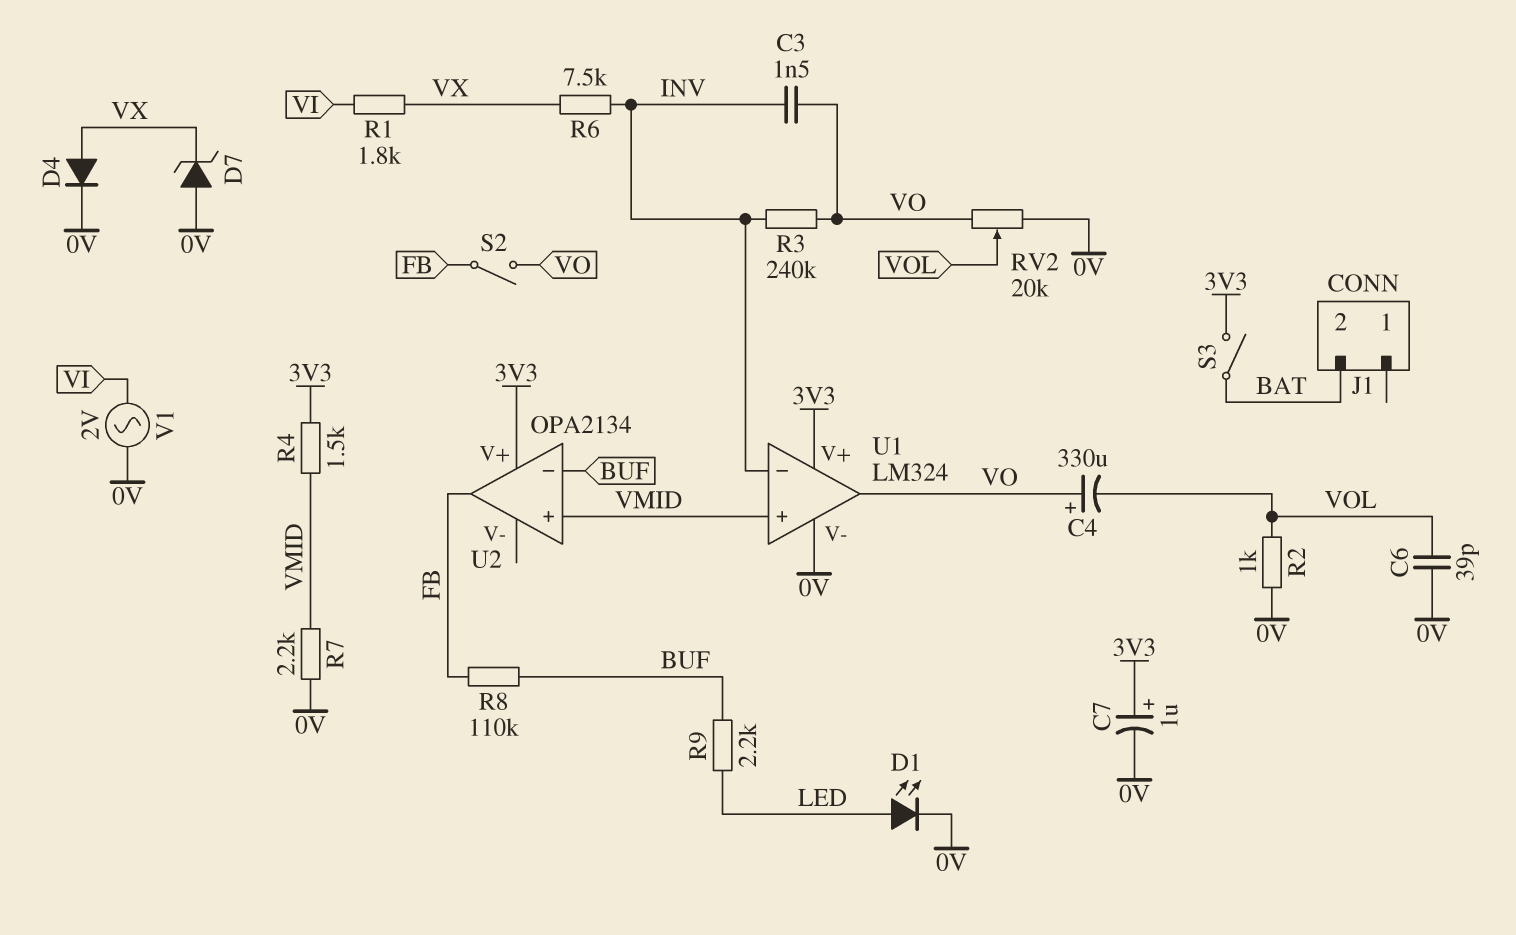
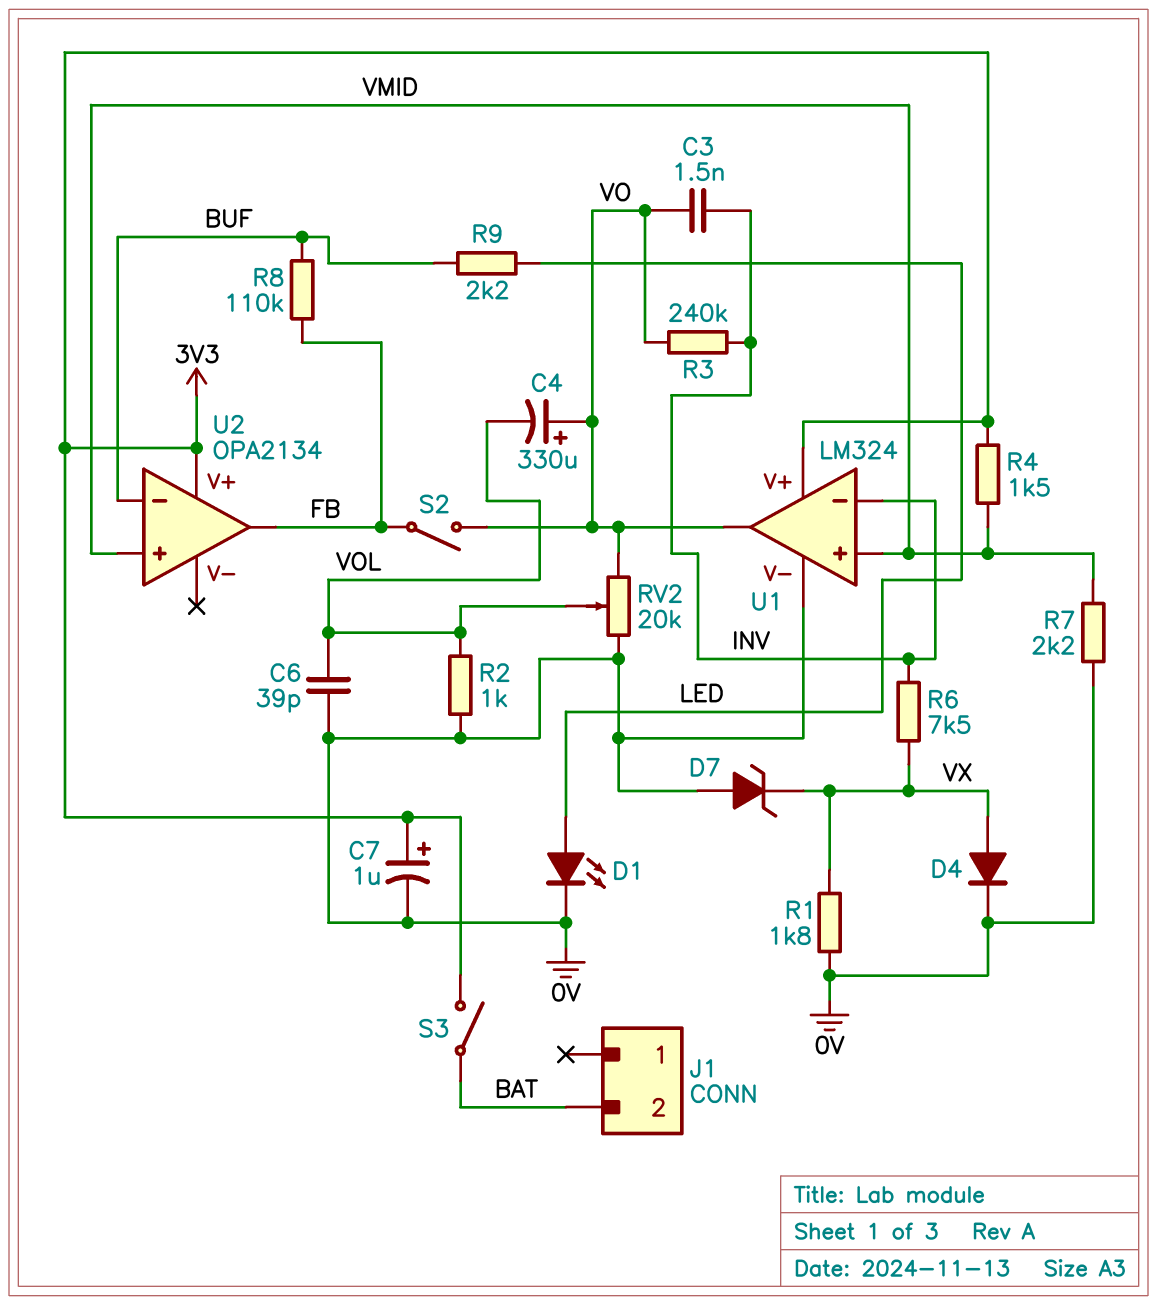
R1: 1.8k (VI, VX) -> 1.8k (0V, VX)
V1: AC 2V (0V, VI) -> none

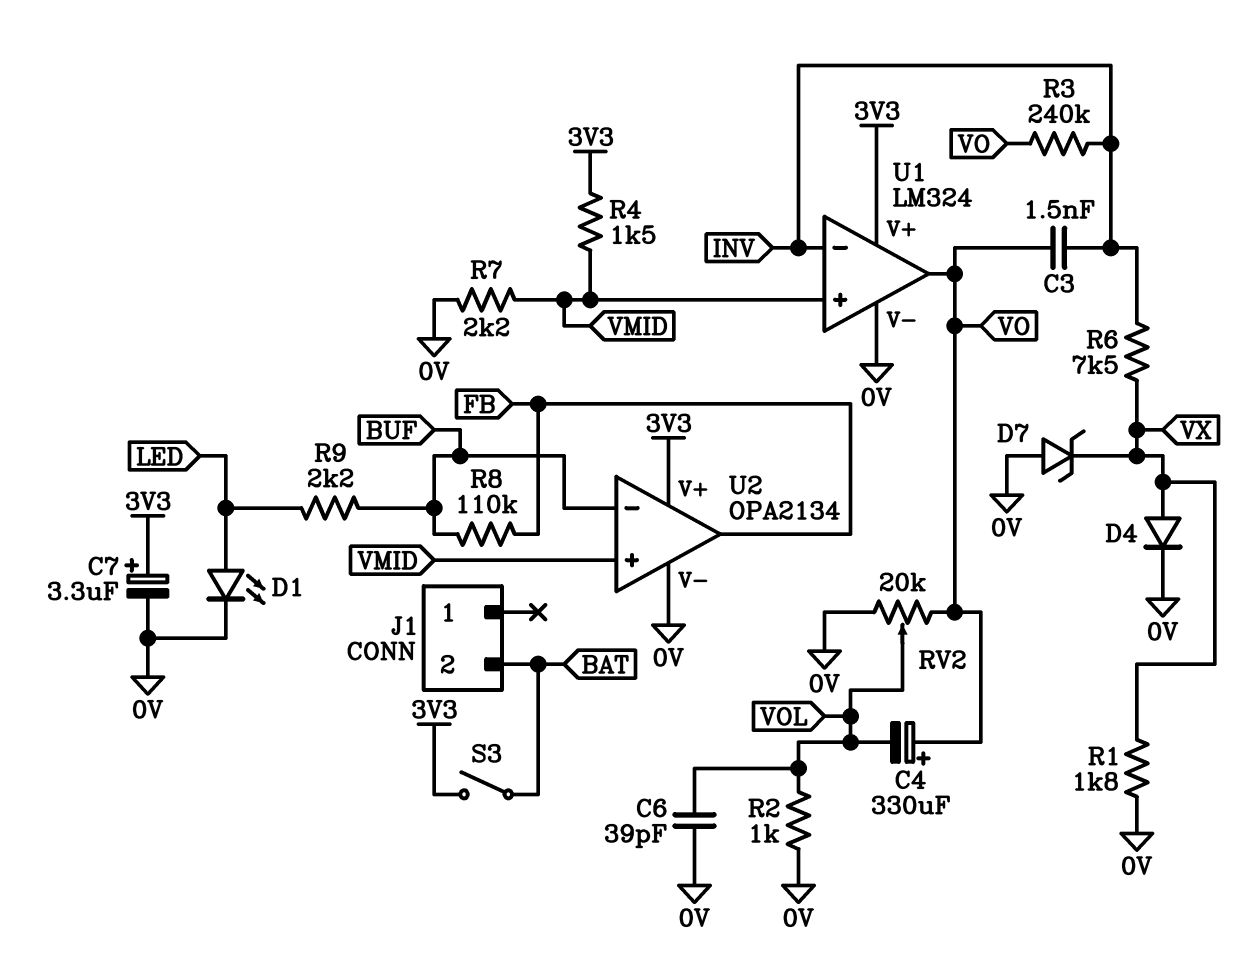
C7: 1uF (plus 3V3, minus 0V) -> 3.3uF (plus 3V3, minus 0V)
S2: switch (FB, VO) -> none
U2 pin V-: none -> 0V

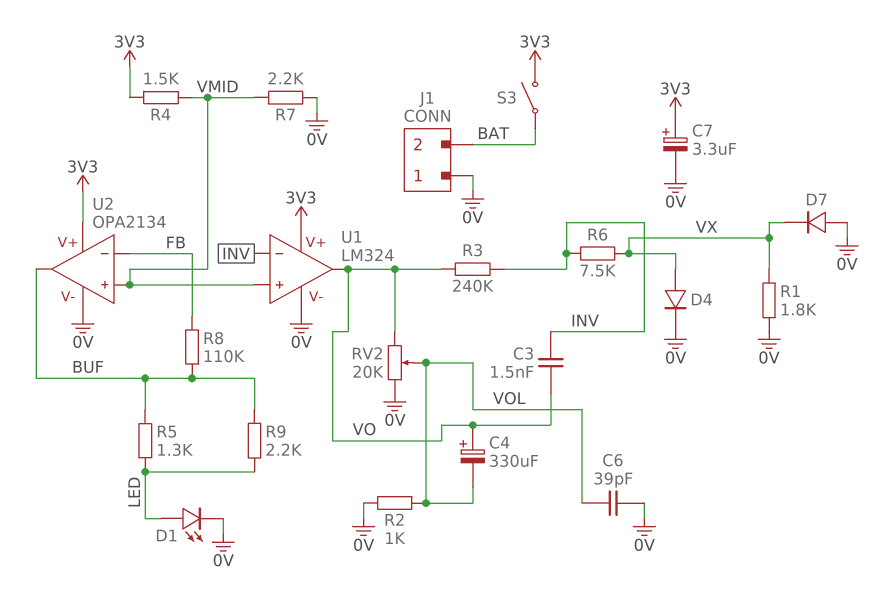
D7: zener (A 0V, K VX) -> diode (A 0V, K VX)
J1 pin 1: none -> 0V
R5: none -> 1.3k (BUF, LED)
U2 pin in-: BUF -> FB
U2 pin out: FB -> BUF

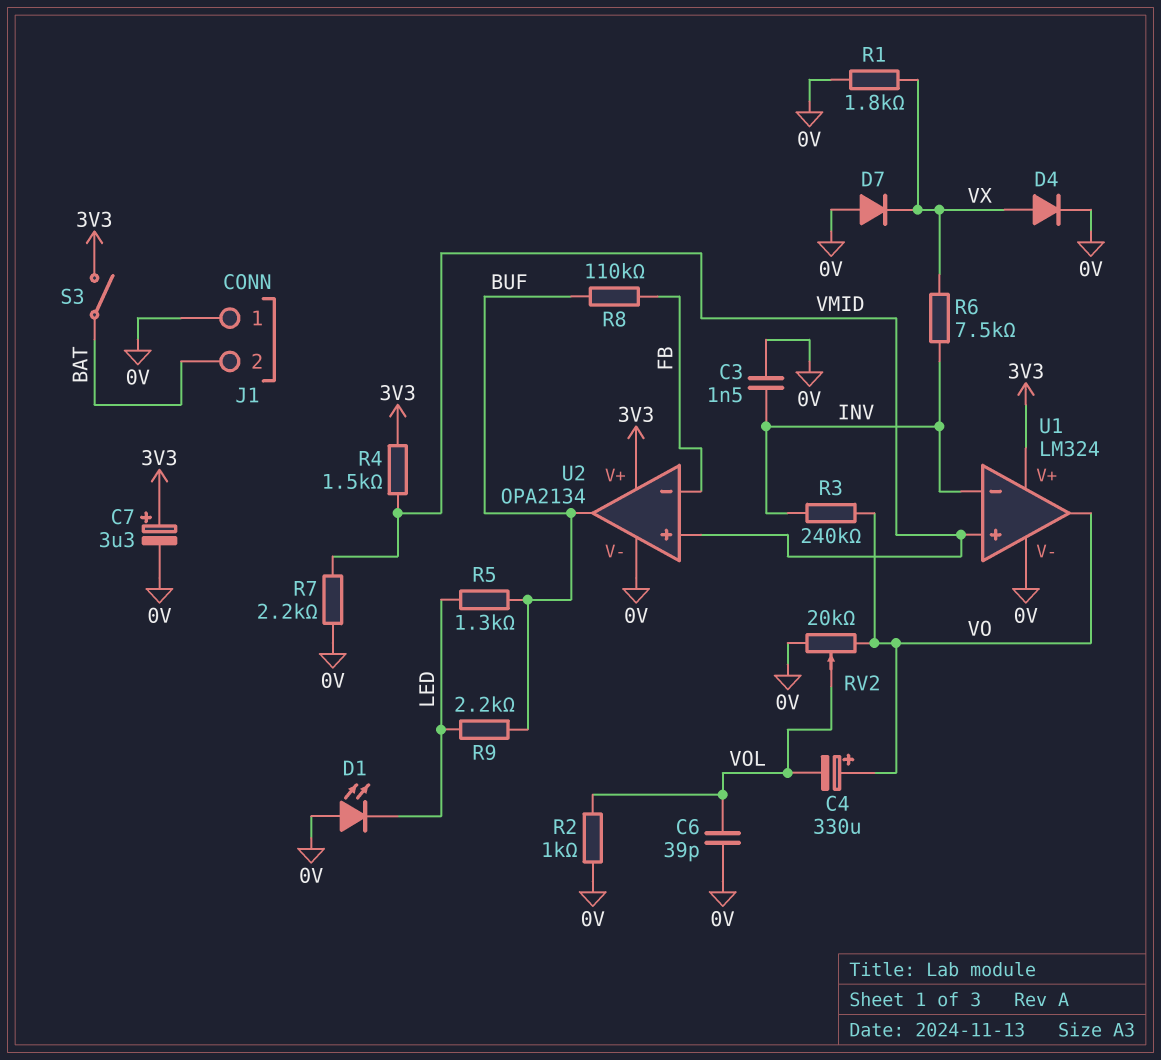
C3: 1.5nF (INV, VO) -> 1.5nF (0V, INV)
D1: LED (A LED, K 0V) -> LED (A 0V, K LED)

